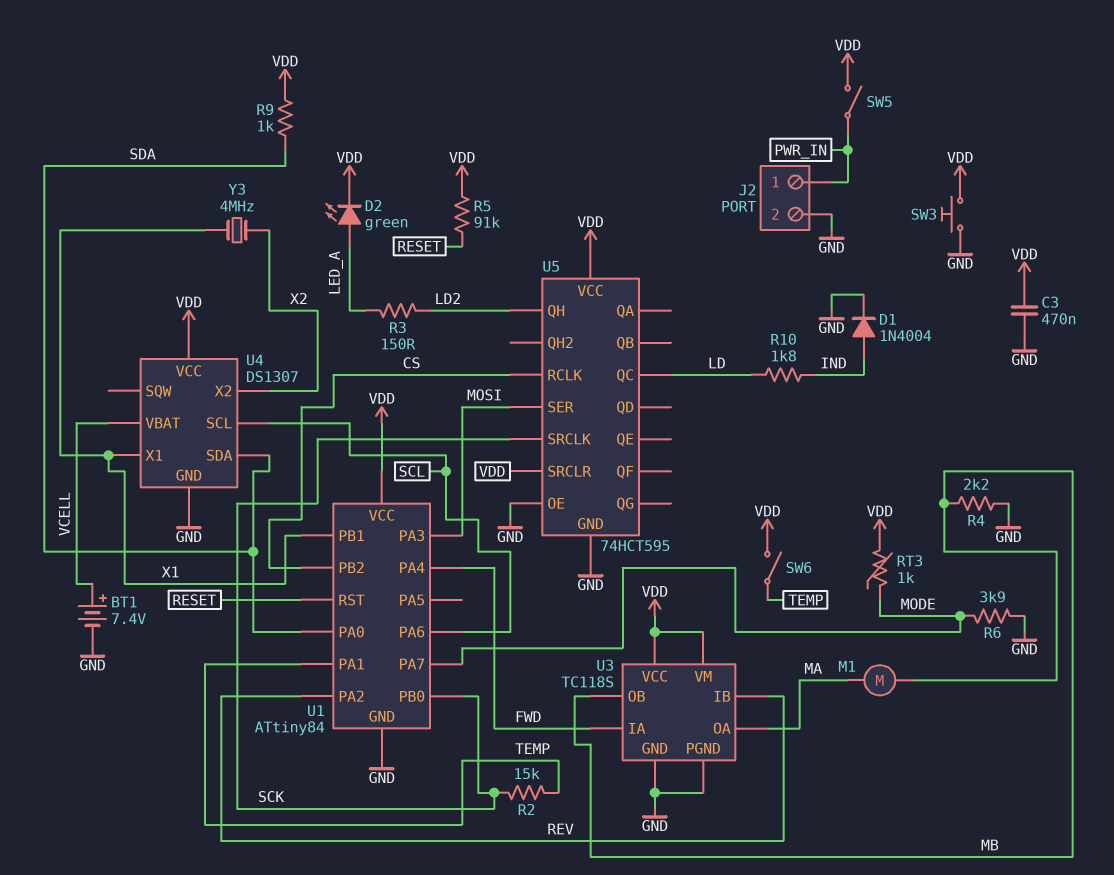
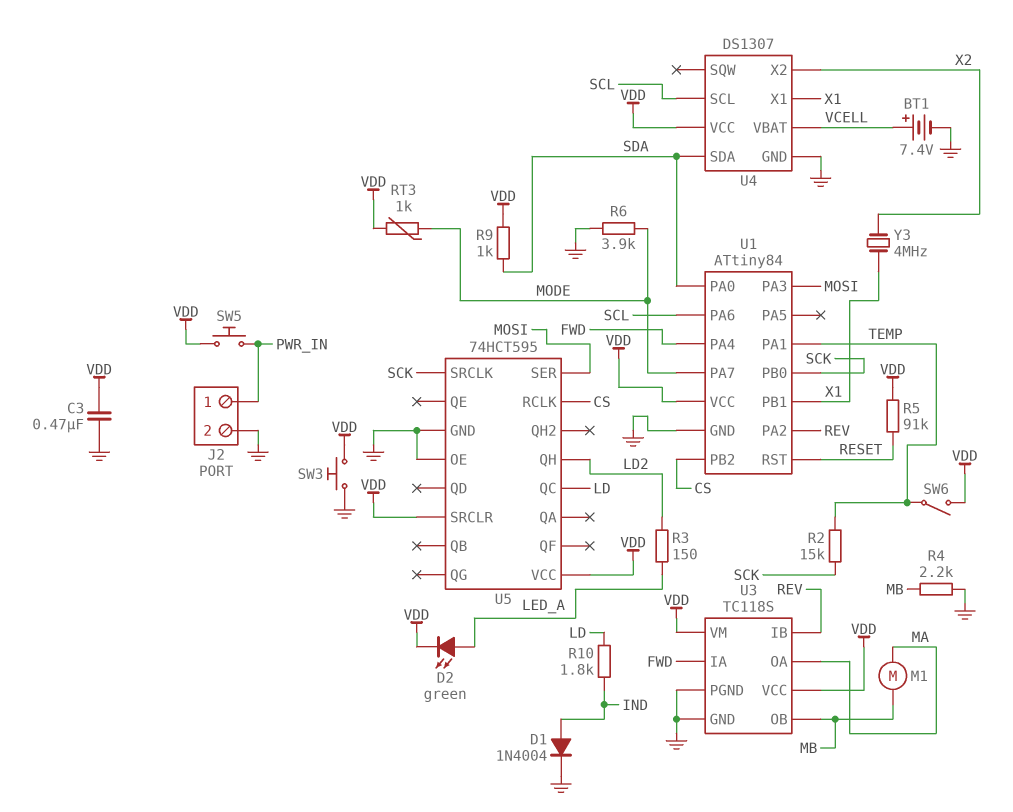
SW5: switch (PWR_IN, VDD) -> button (PWR_IN, VDD)

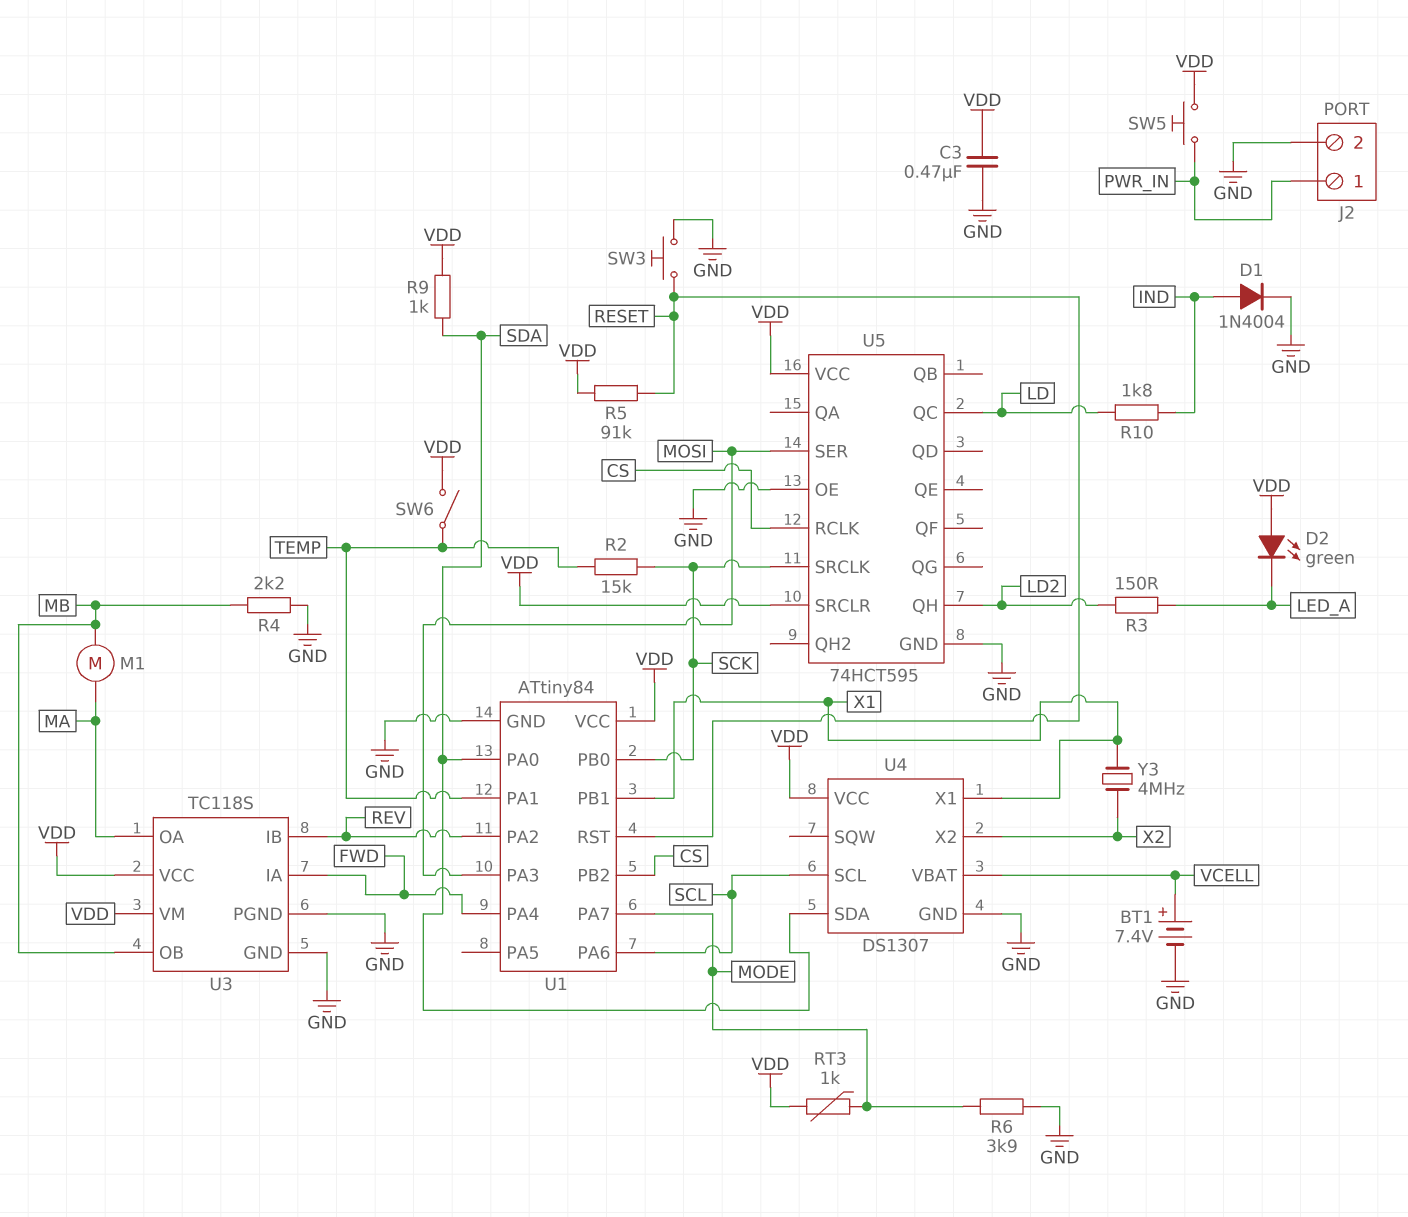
D2: LED green (A LED_A, K VDD) -> LED green (A VDD, K LED_A)
SW3: button (GND, VDD) -> button (GND, RESET)

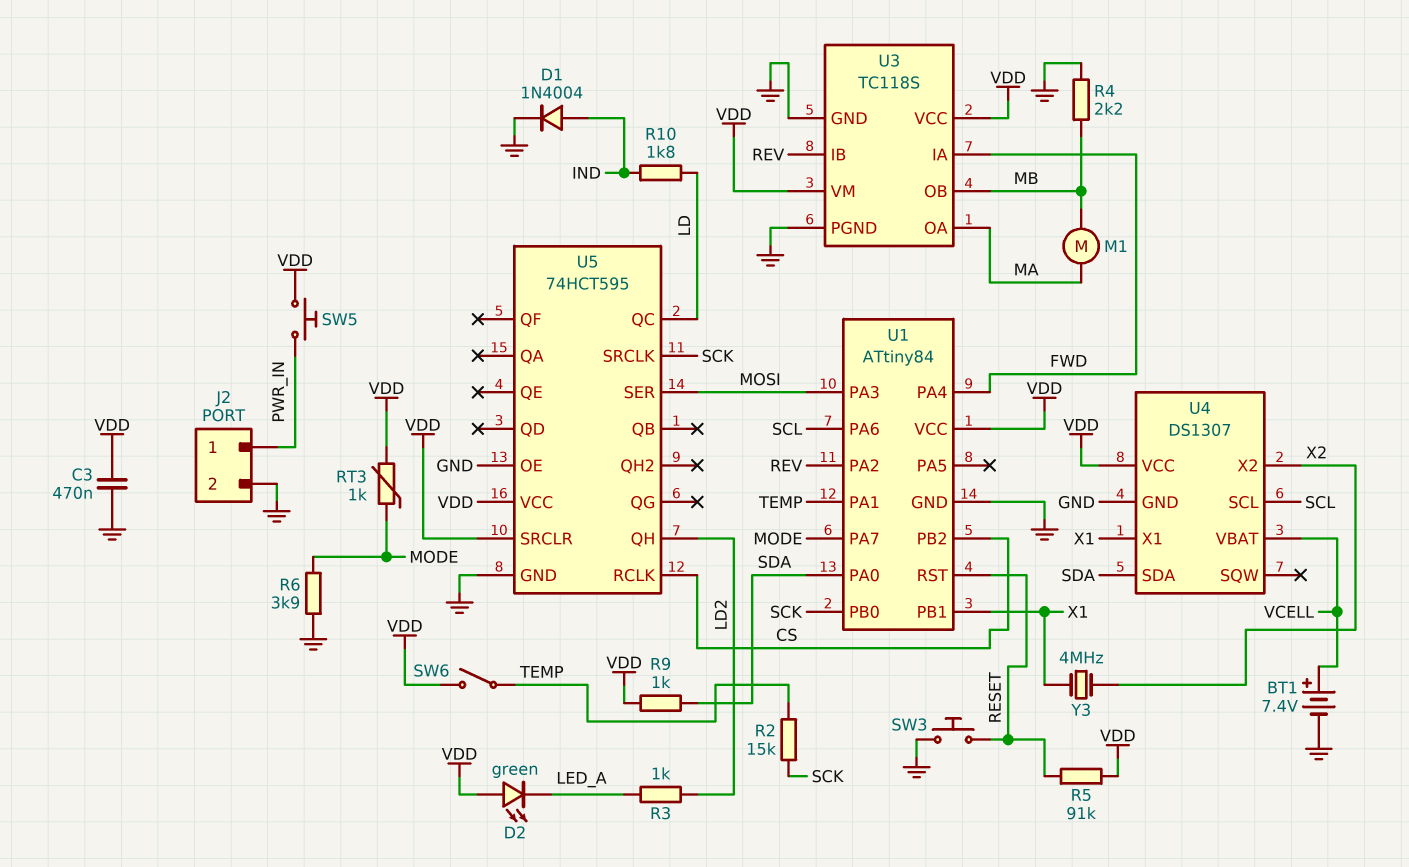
R3: 150 (LD2, LED_A) -> 1k (LD2, LED_A)

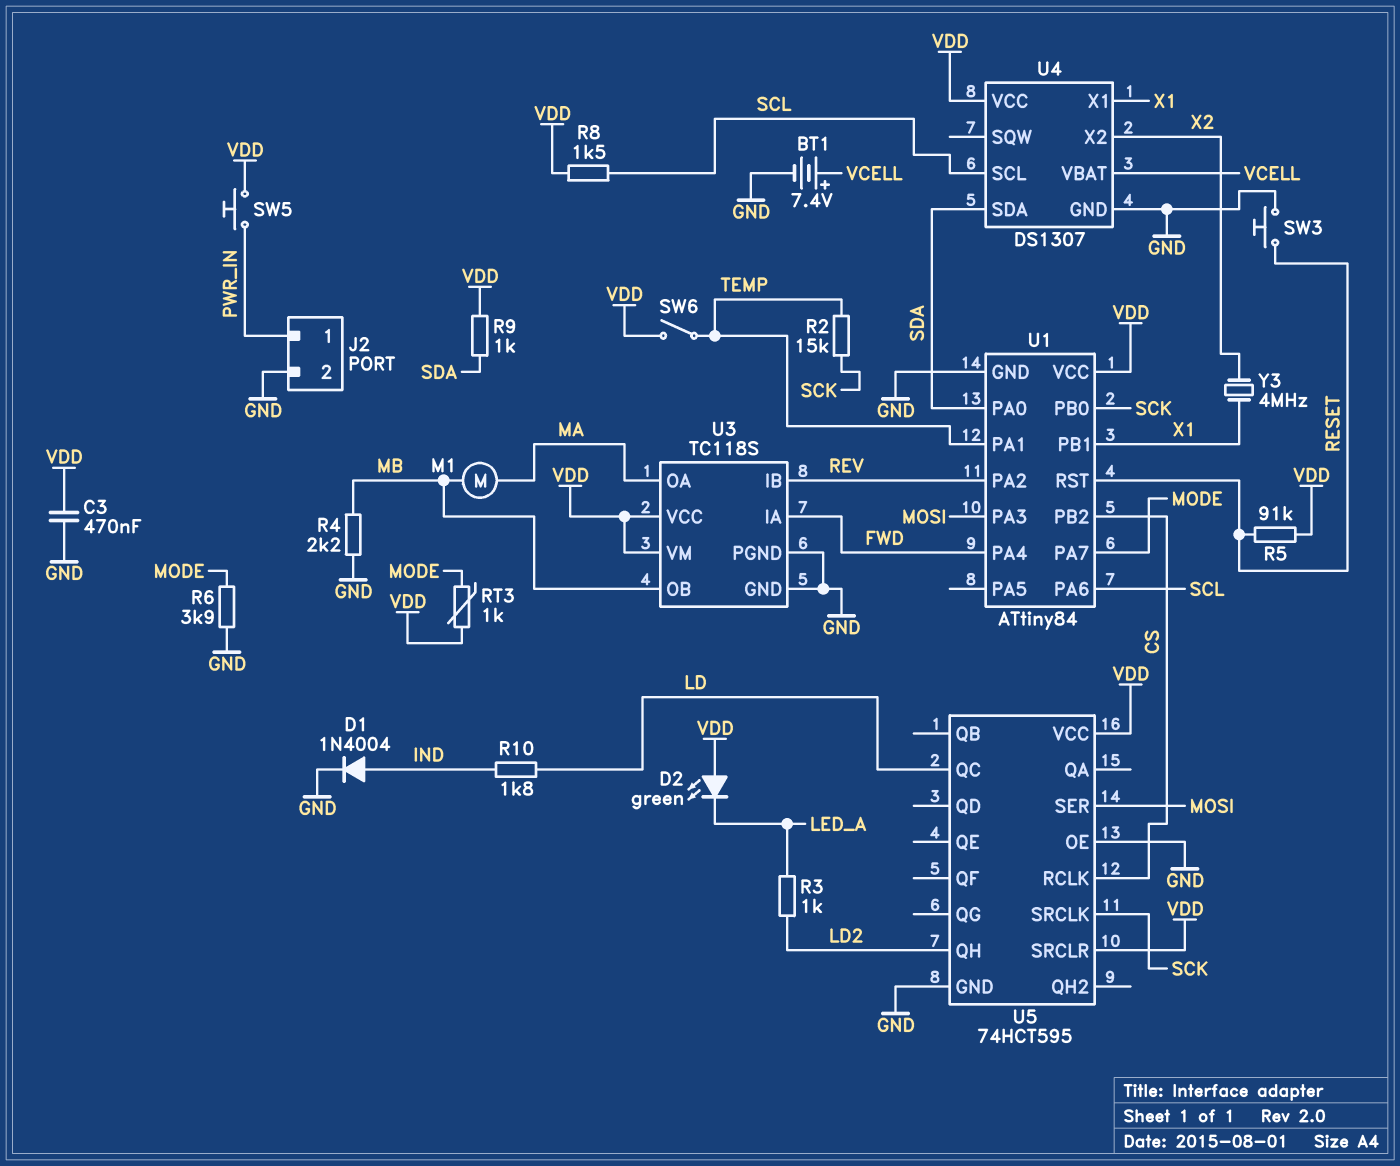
R8: none -> 1.5k (SCL, VDD)

